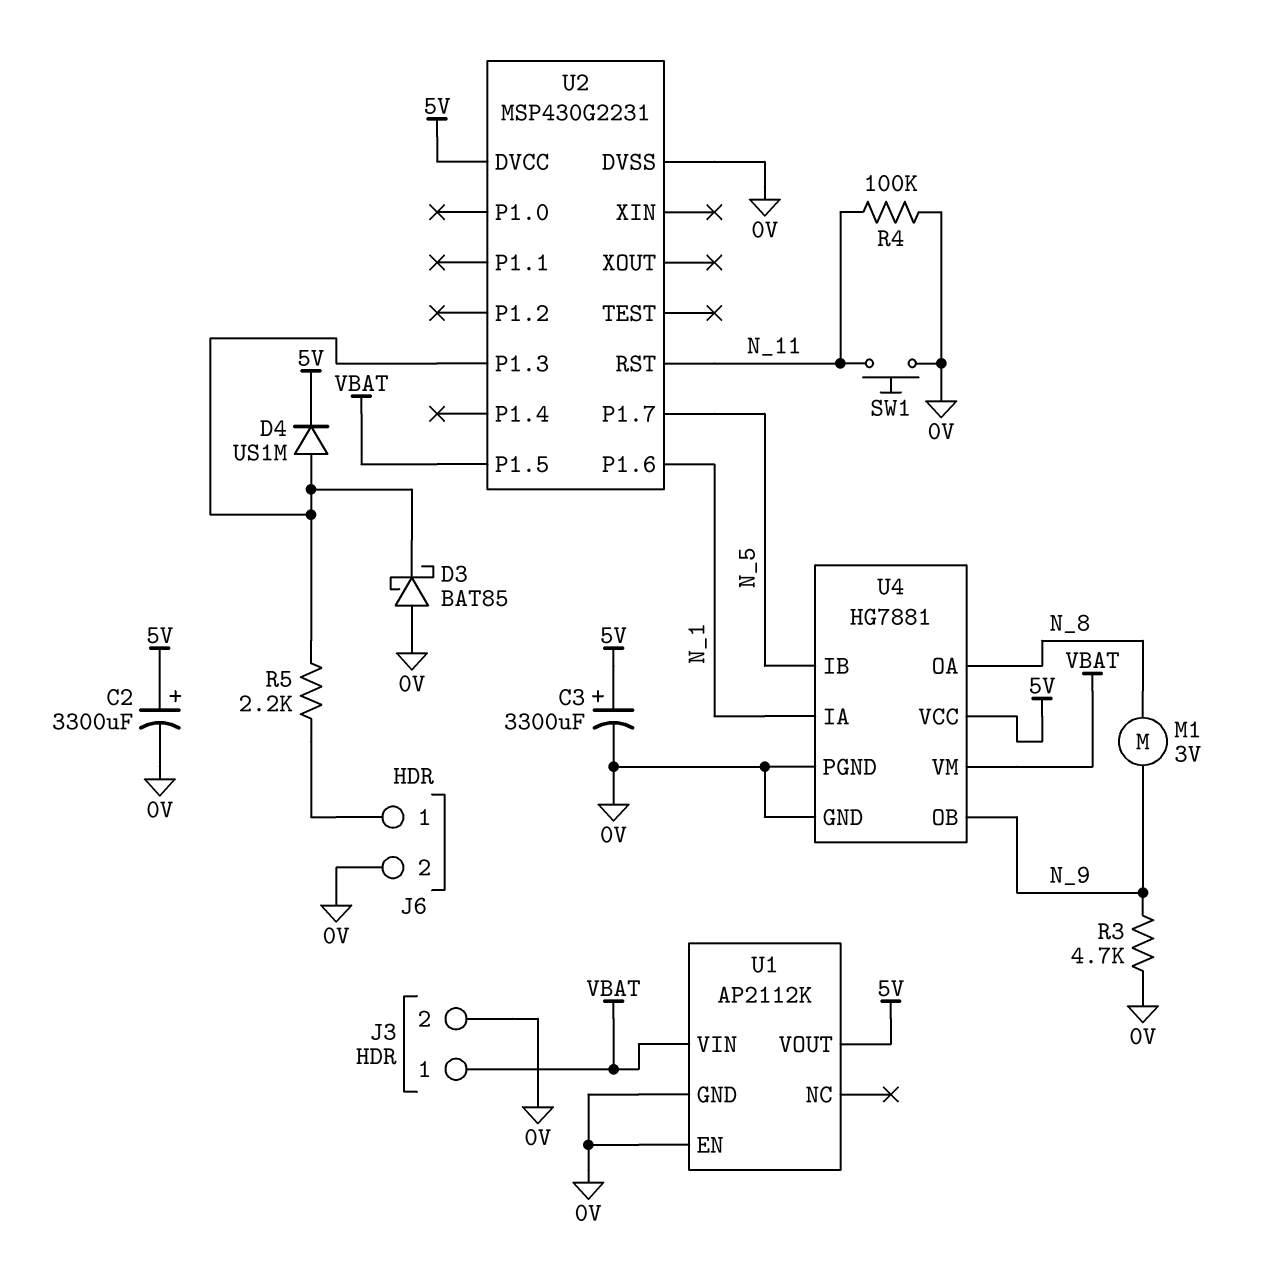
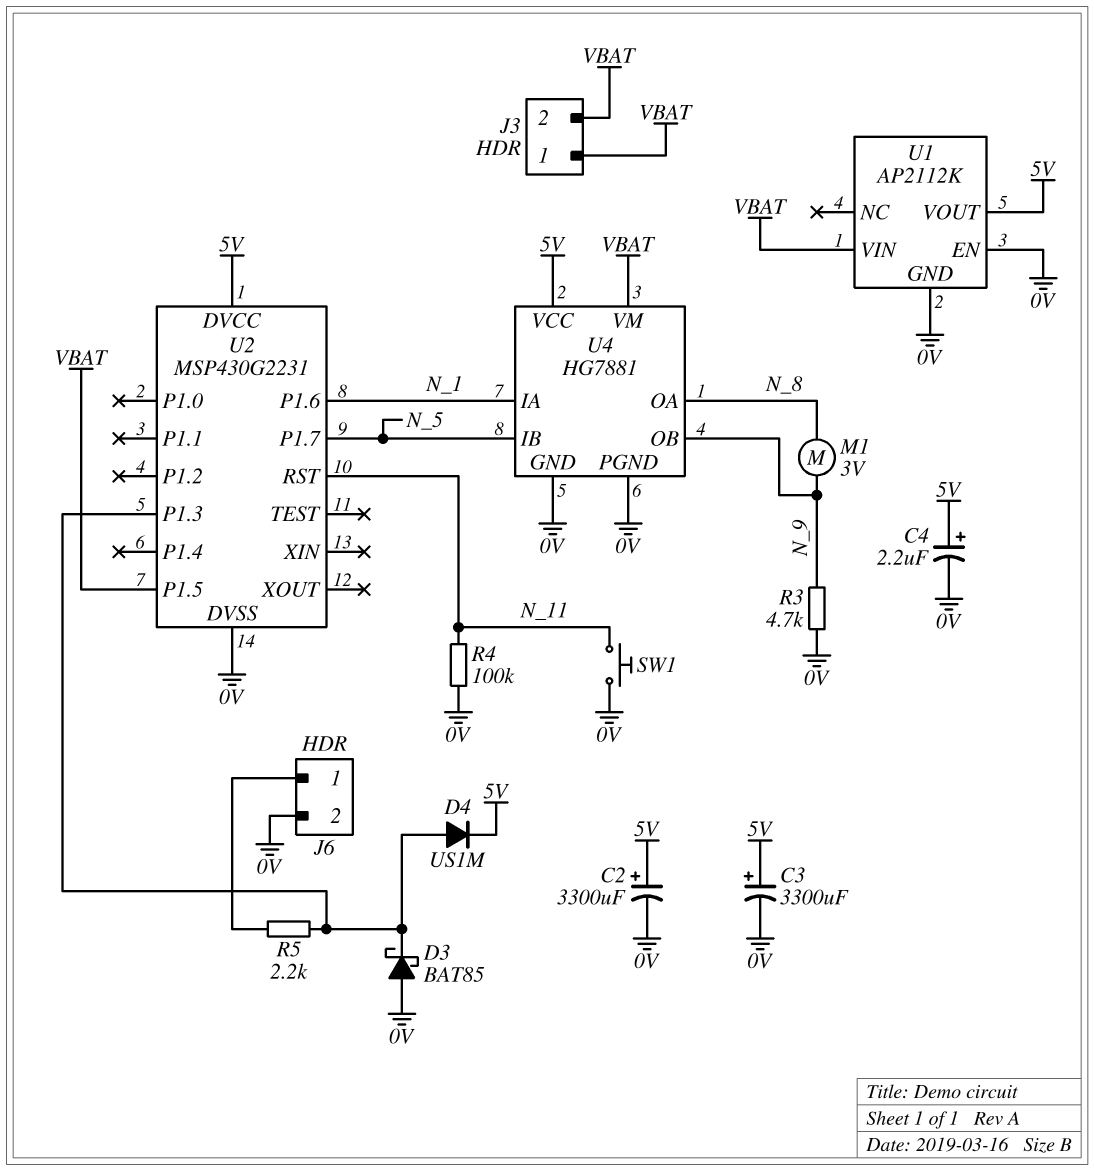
C4: none -> 2.2uF (plus 5V, minus 0V)
J3 pin 2: 0V -> VBAT

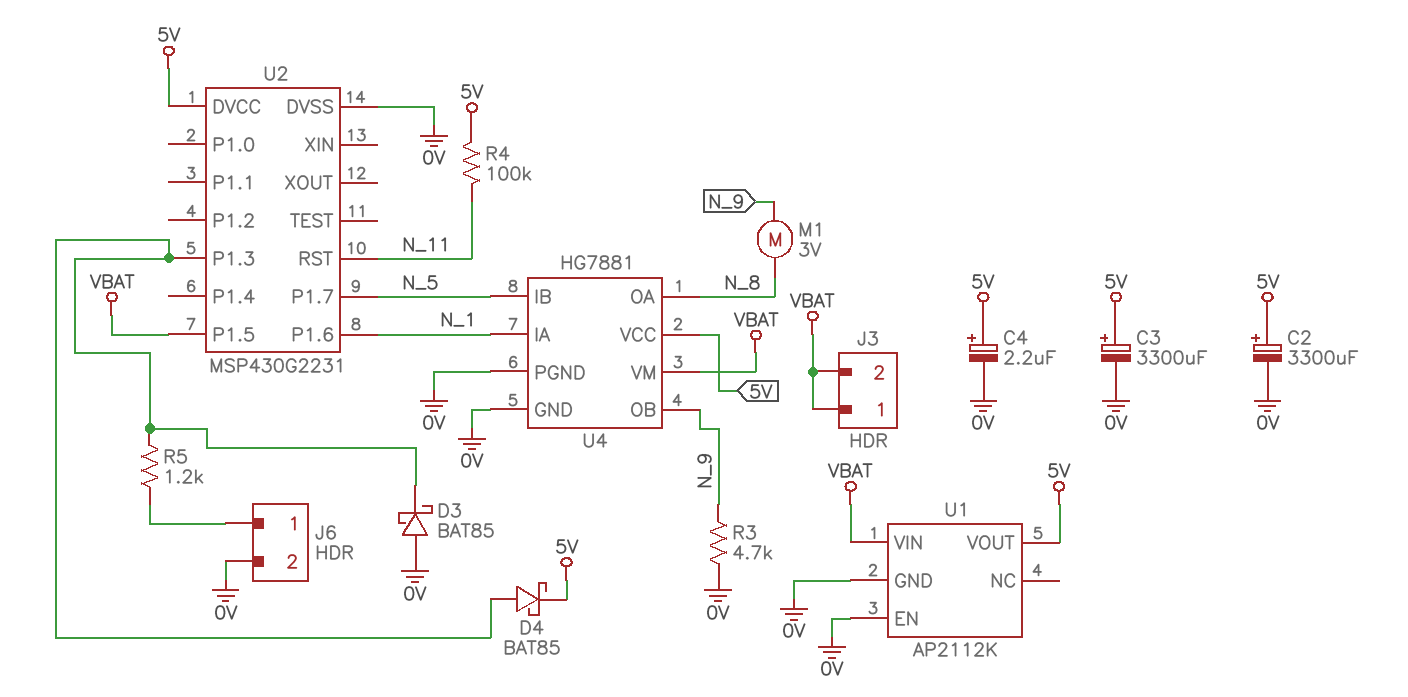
D4: diode US1M (A U2/P1.3, K 5V) -> schottky BAT85 (A U2/P1.3, K 5V)
R4: 100k (0V, N_11) -> 100k (5V, N_11)
R5: 2.2k (J6/1, U2/P1.3) -> 1.2k (J6/1, U2/P1.3)
SW1: button (0V, N_11) -> none

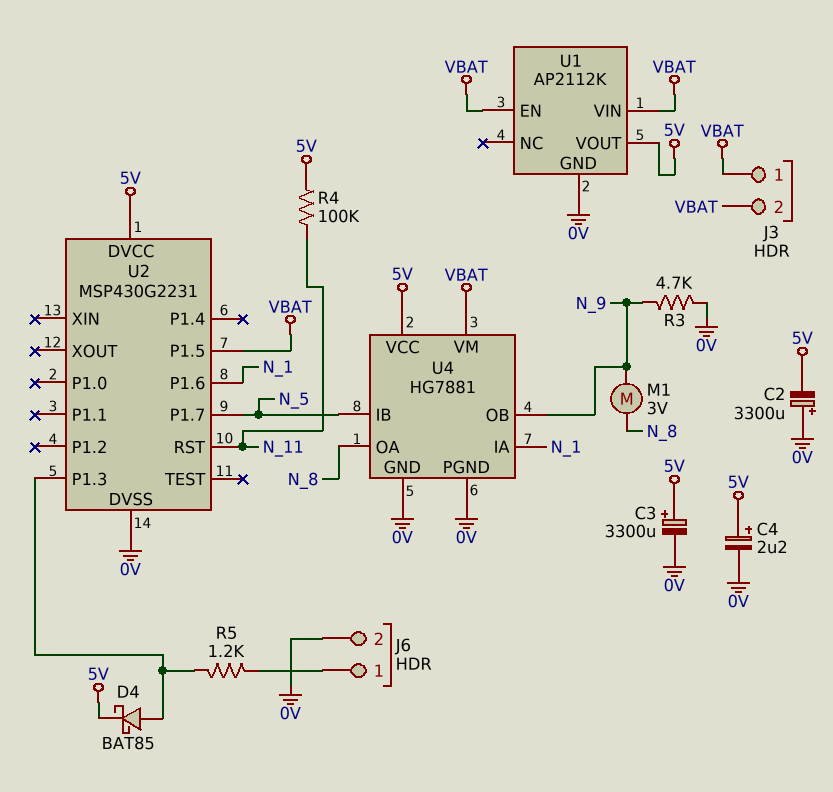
C2: 3300uF (plus 5V, minus 0V) -> 3300uF (plus 0V, minus 5V)
D3: schottky BAT85 (A 0V, K U2/P1.3) -> none
U1 pin EN: 0V -> VBAT

